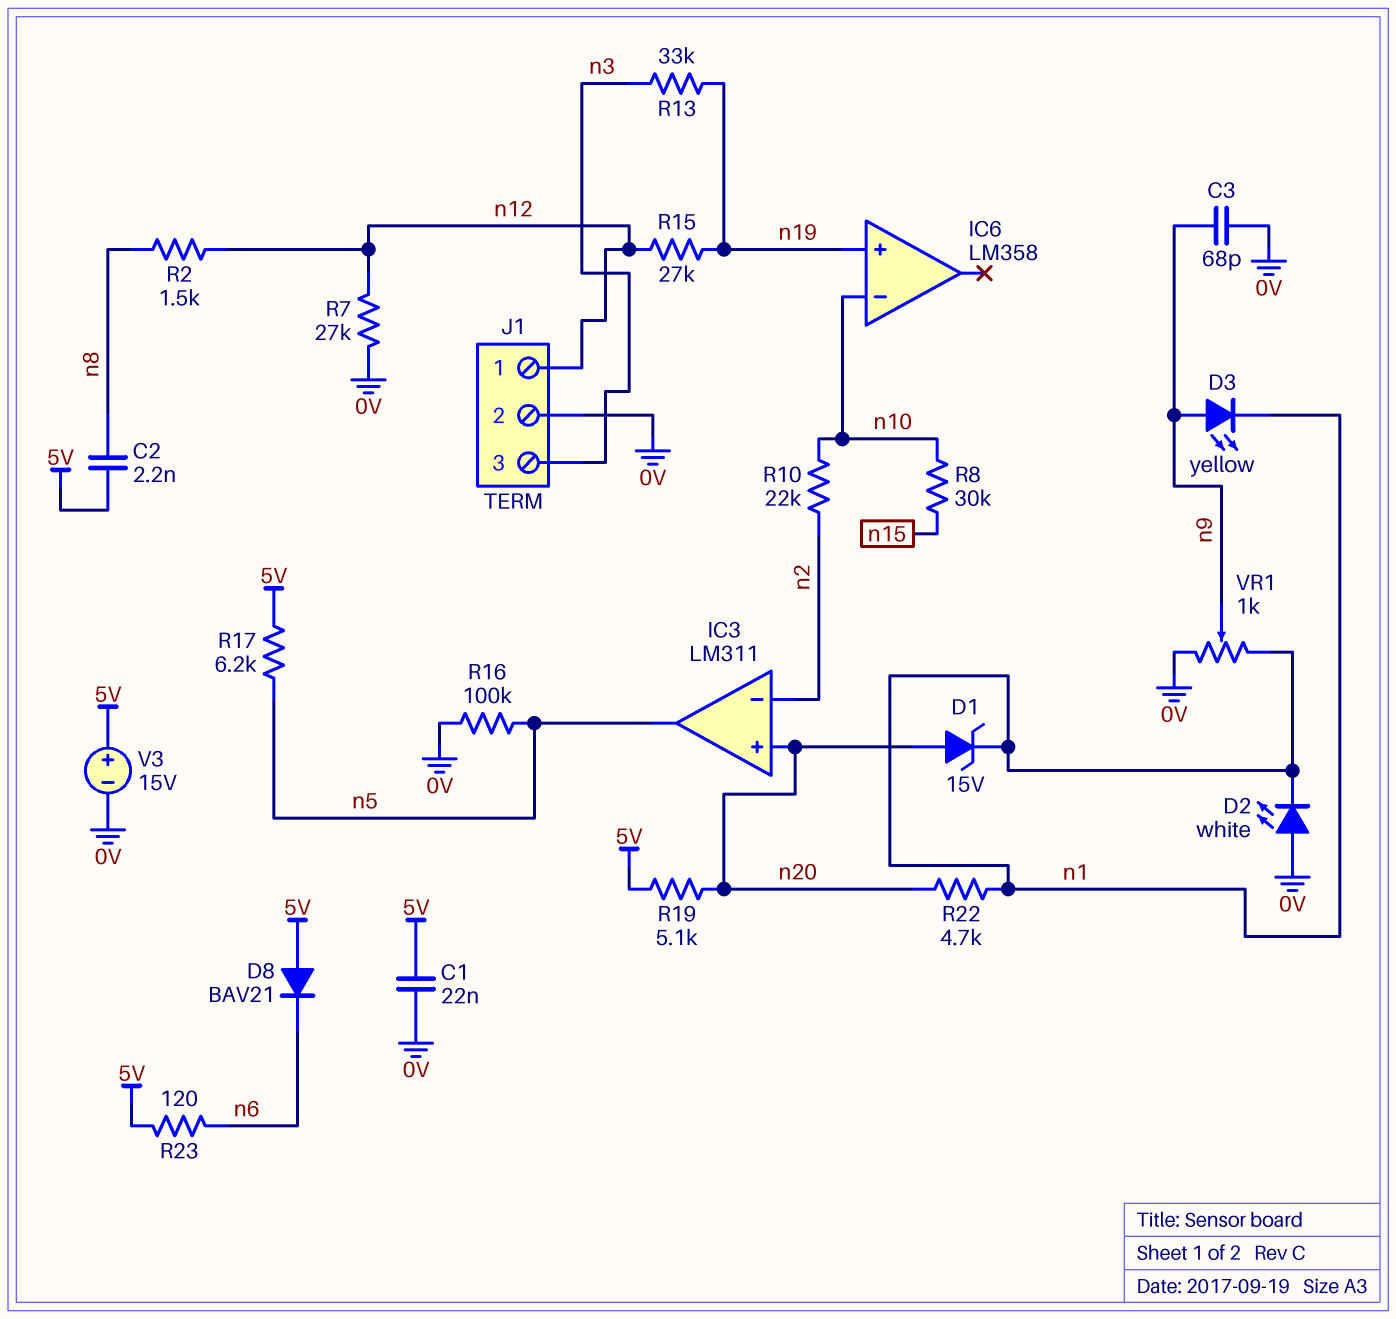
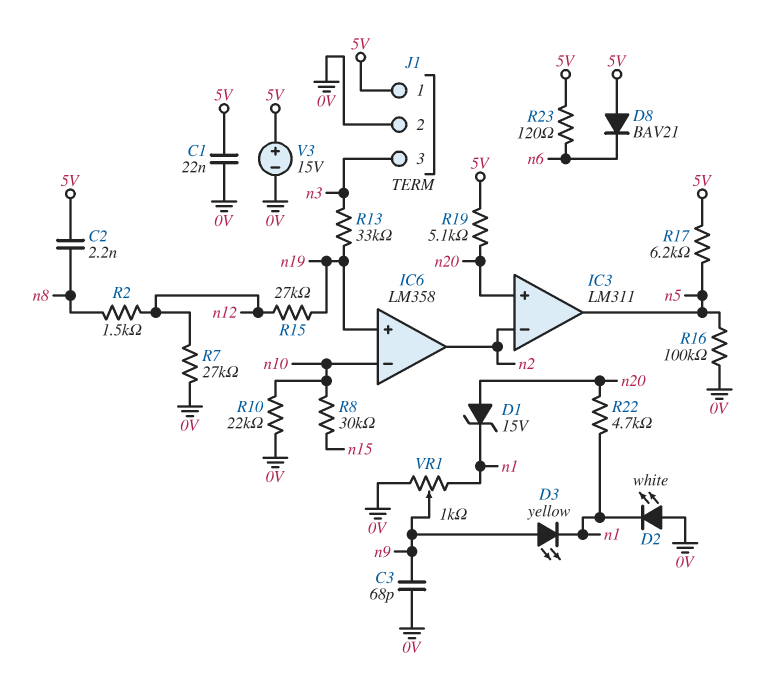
IC6 pin out: none -> n2
J1 pin 1: n12 -> 5V
R10: 22k (n2, n10) -> 22k (0V, n10)

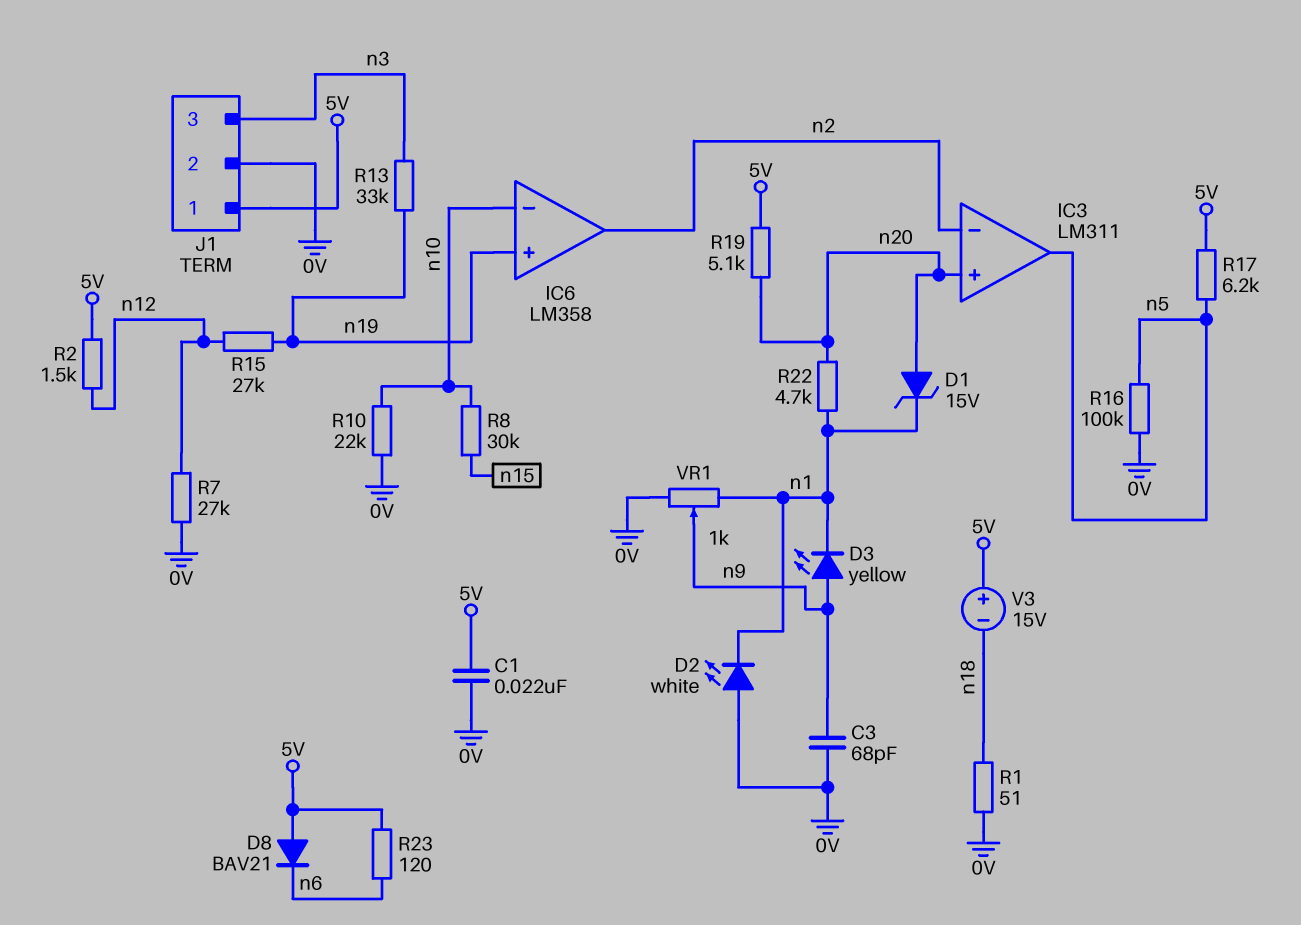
C2: 2.2nF (5V, n8) -> none
R1: none -> 51 (0V, n18)
R2: 1.5k (n8, n12) -> 1.5k (5V, n12)
V3: 15V (plus 5V, minus 0V) -> 15V (plus 5V, minus n18)

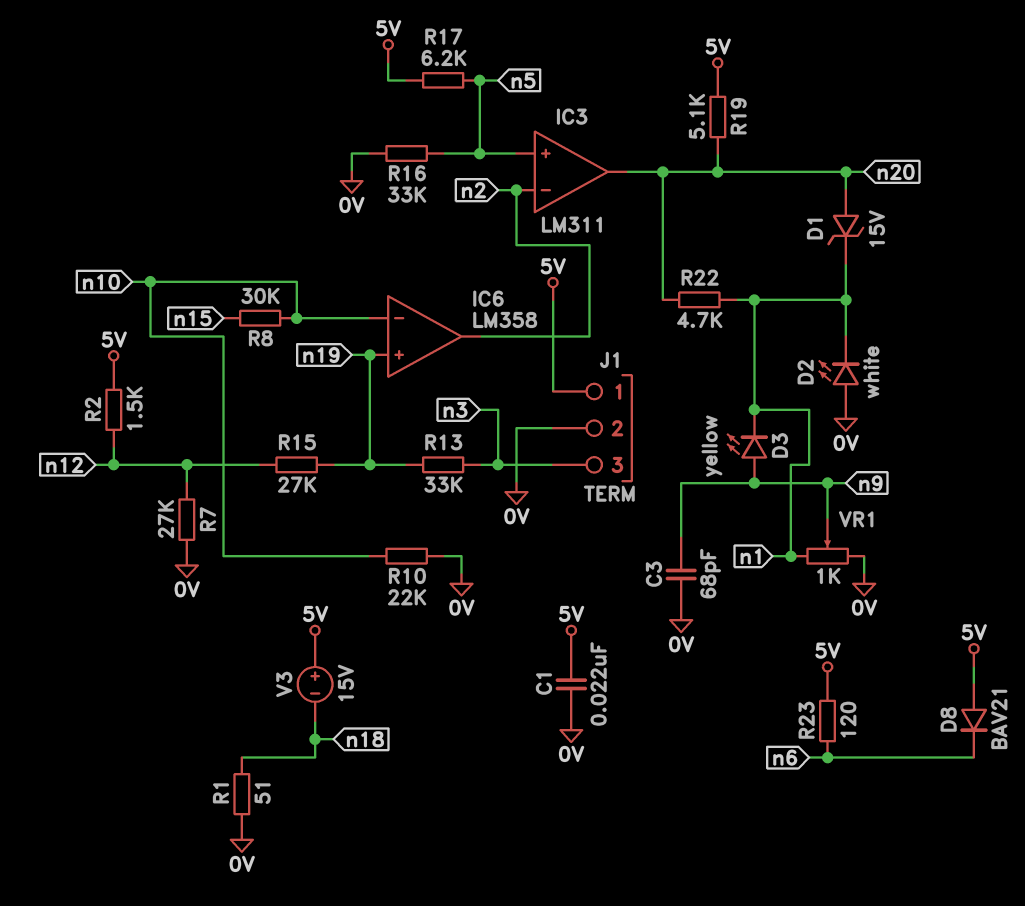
IC3 pin in+: n20 -> n5
IC3 pin out: n5 -> n20
R16: 100k (0V, n5) -> 33k (0V, n5)

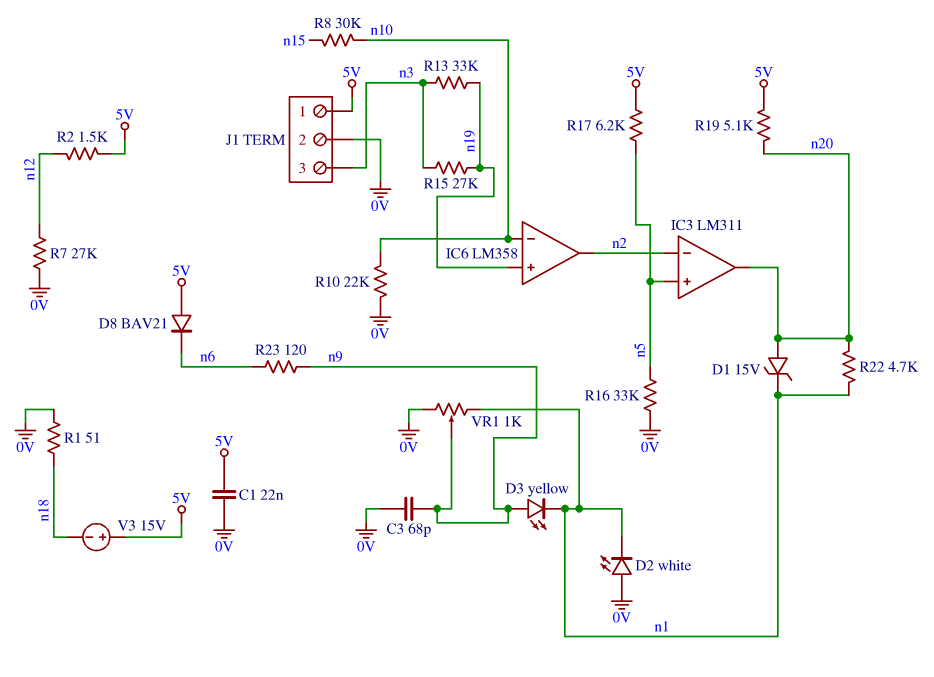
R15: 27k (n12, n19) -> 27k (n3, n19)
R23: 120 (5V, n6) -> 120 (n6, n9)

